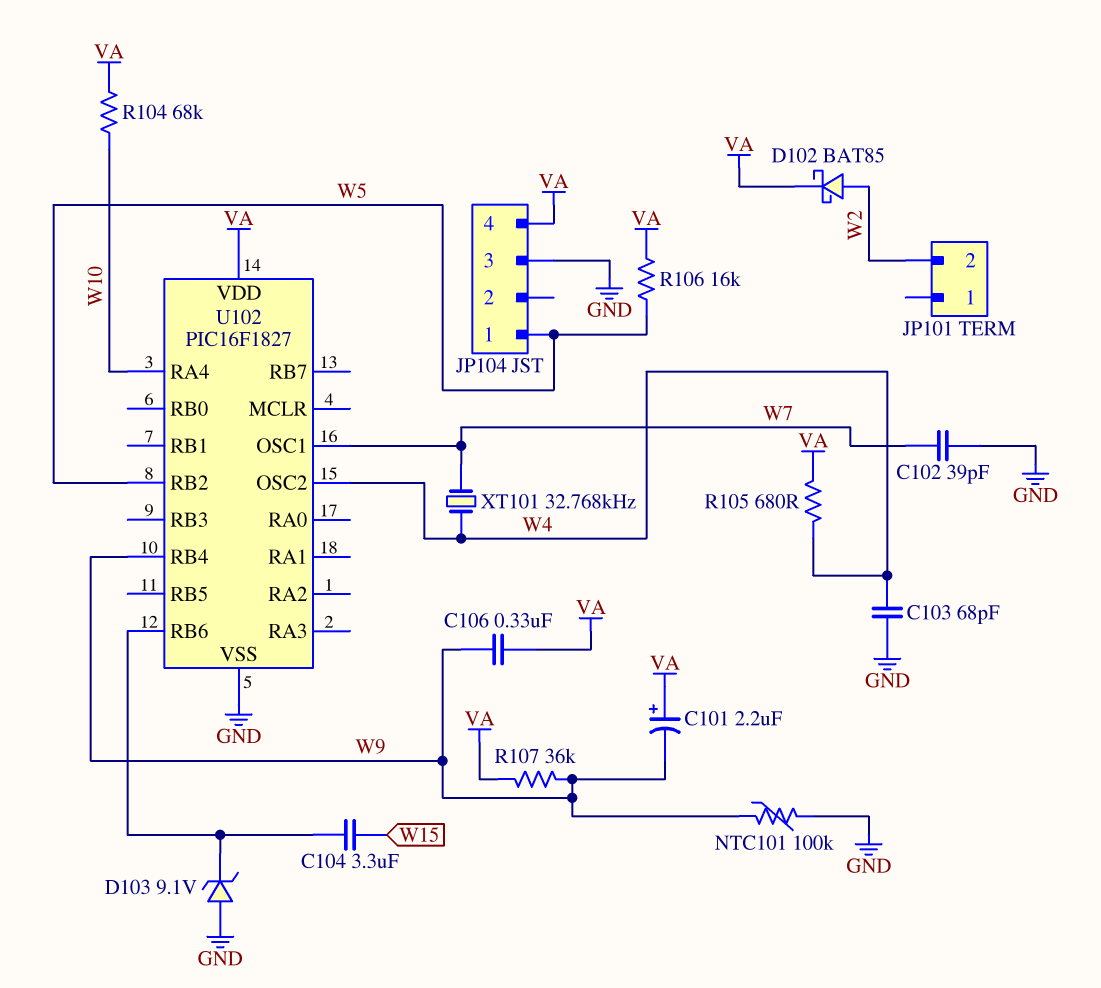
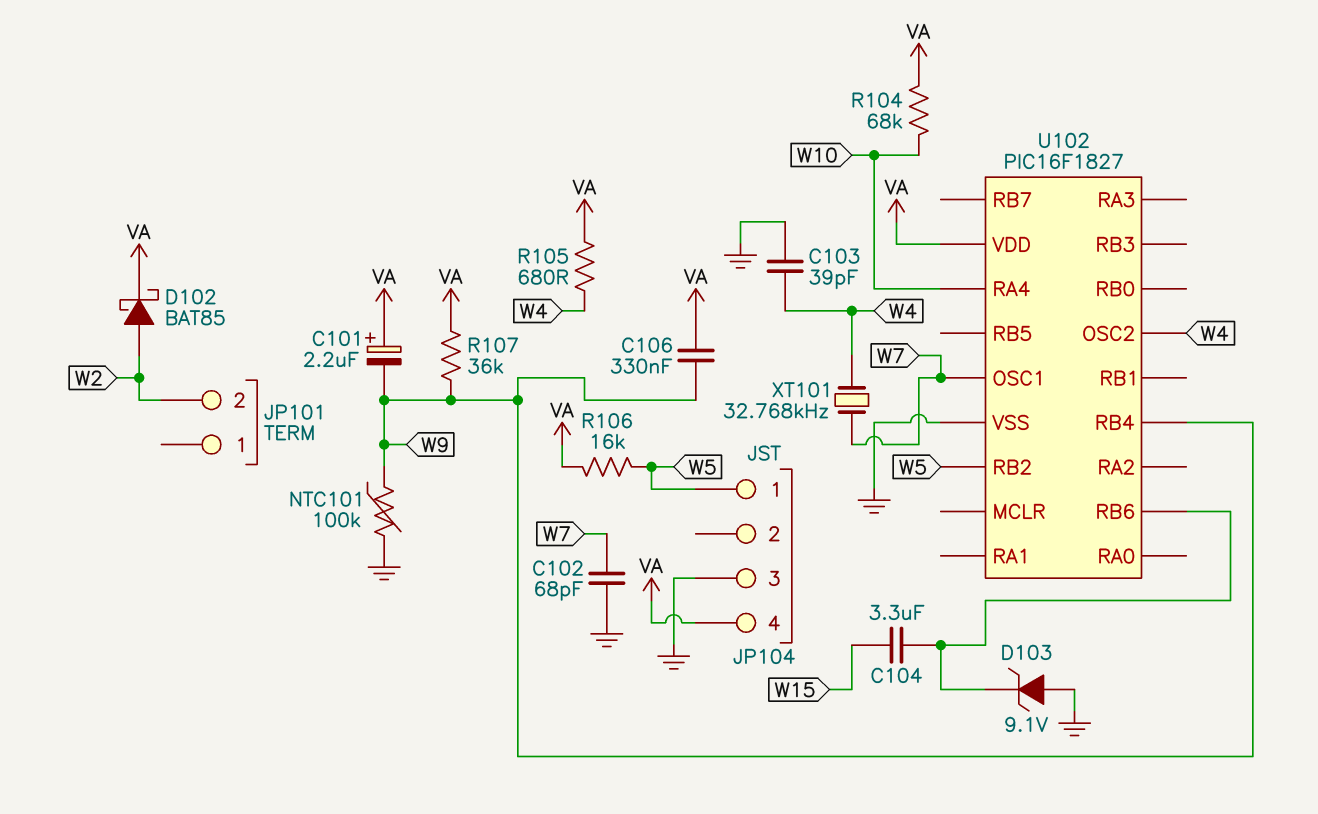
C102: 39pF (GND, W7) -> 68pF (GND, W7)
C103: 68pF (GND, W4) -> 39pF (GND, W4)

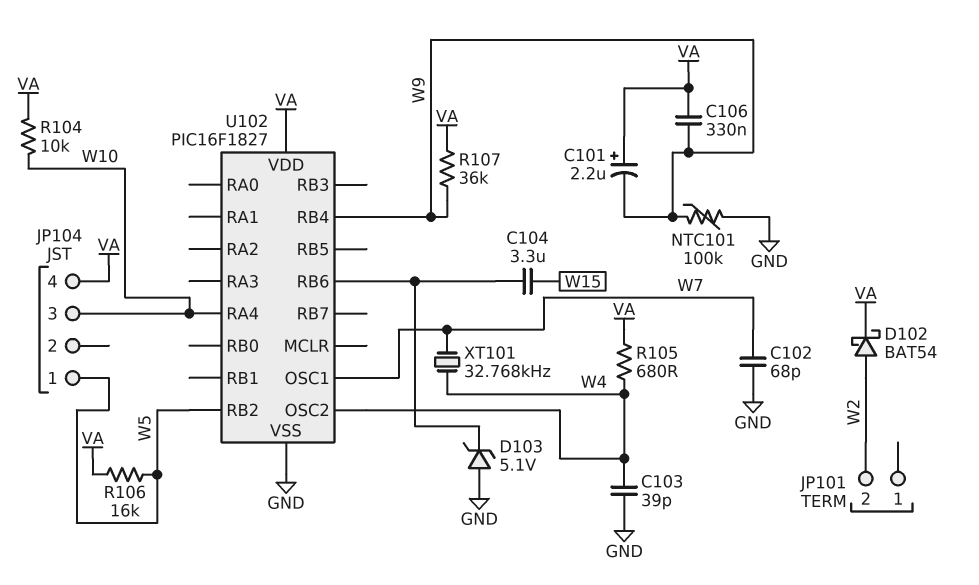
D102: schottky BAT85 (A W2, K VA) -> schottky BAT54 (A W2, K VA)
D103: zener 9.1V (A GND, K U102/RB6) -> zener 5.1V (A GND, K U102/RB6)
JP104 pin 3: GND -> W10
R104: 68k (VA, W10) -> 10k (VA, W10)

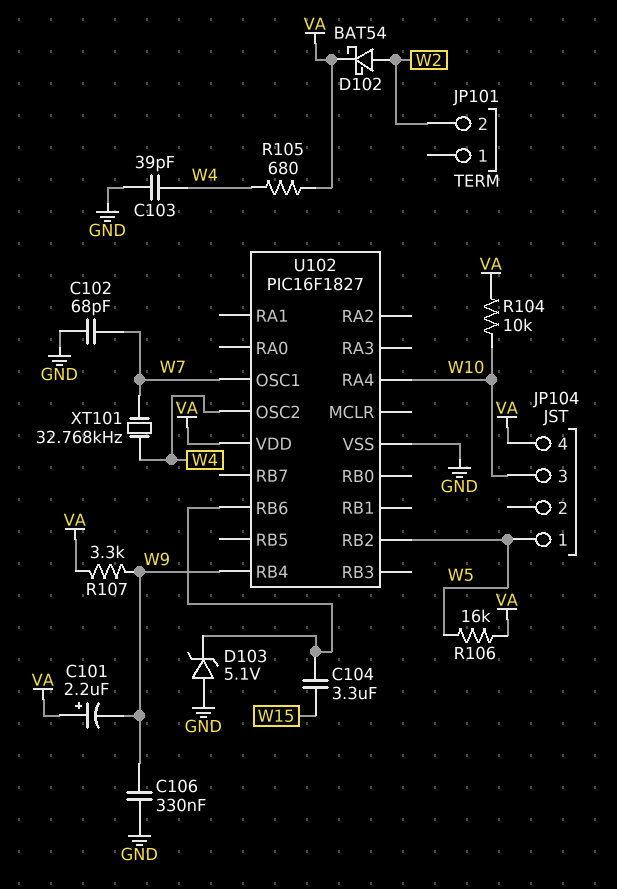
C106: 330nF (VA, W9) -> 330nF (GND, W9)
NTC101: 100k (GND, W9) -> none
R107: 36k (VA, W9) -> 3.3k (VA, W9)

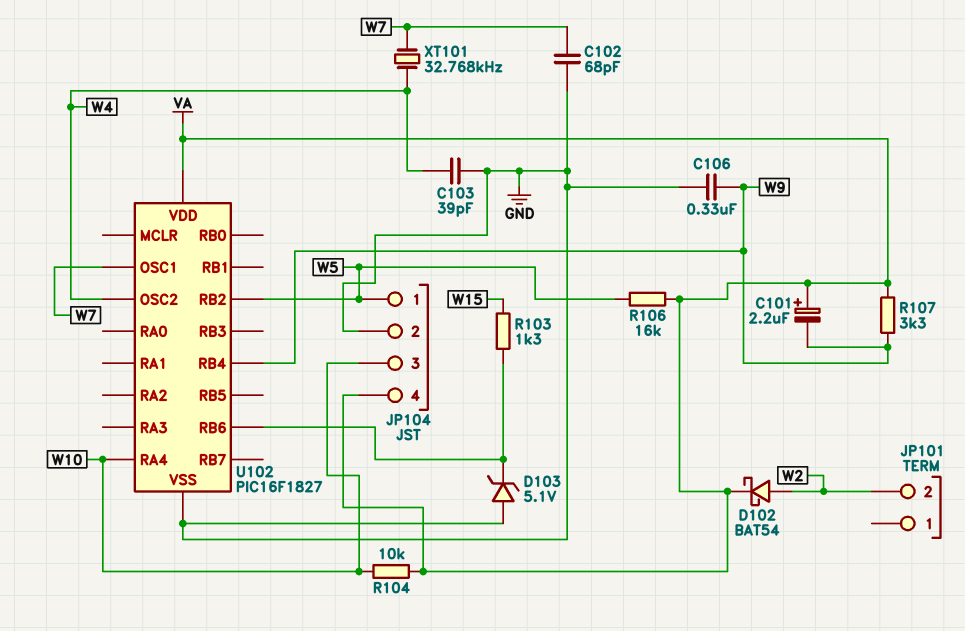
C104: 3.3uF (U102/RB6, W15) -> none
JP104 pin 2: none -> GND
R103: none -> 1.3k (U102/RB6, W15)
R105: 680 (VA, W4) -> none

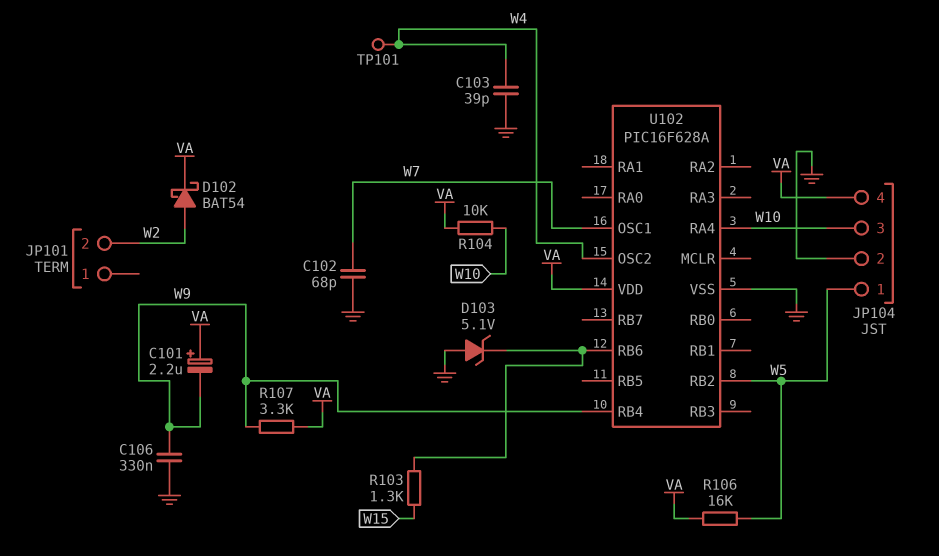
TP101: none -> test point (W4)
U102: PIC16F1827 -> PIC16F628A
XT101: 32.768kHz (W4, W7) -> none

